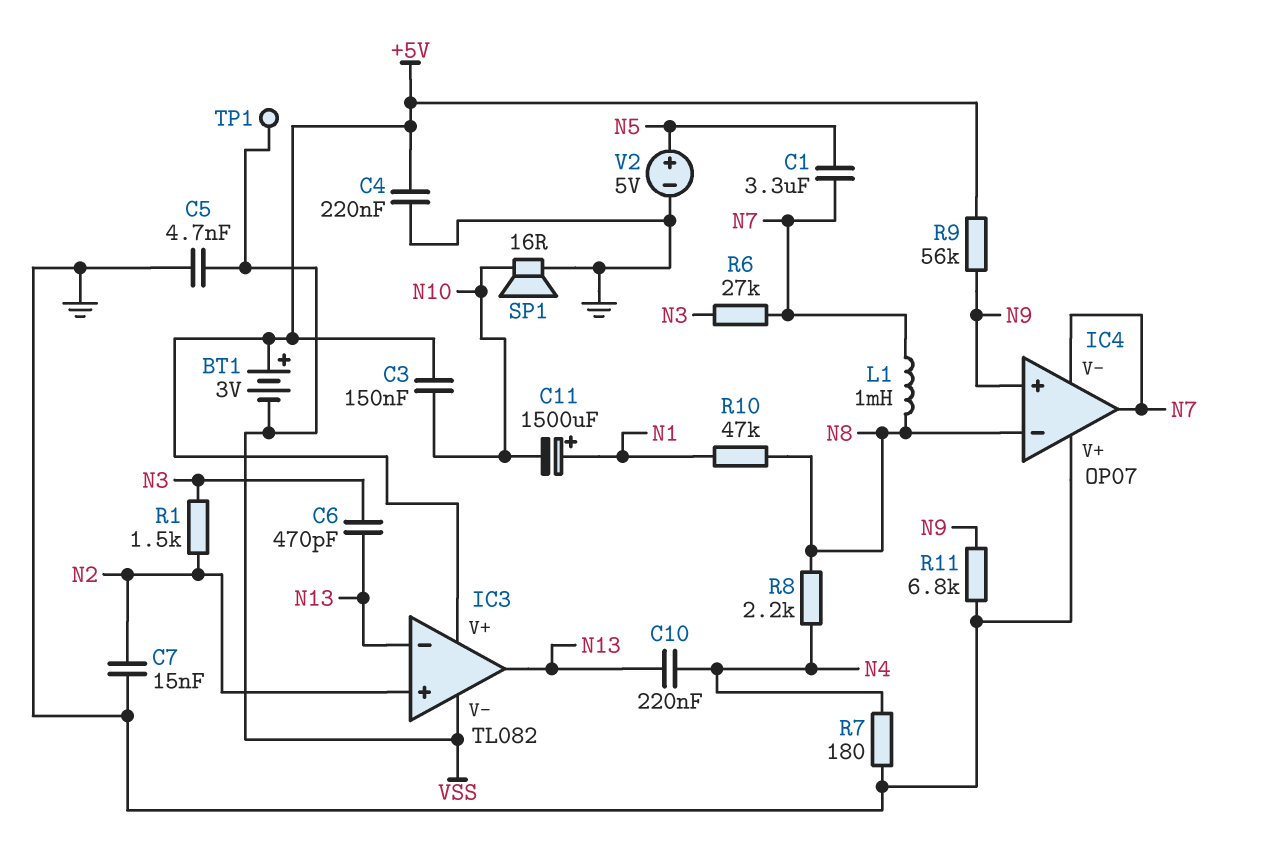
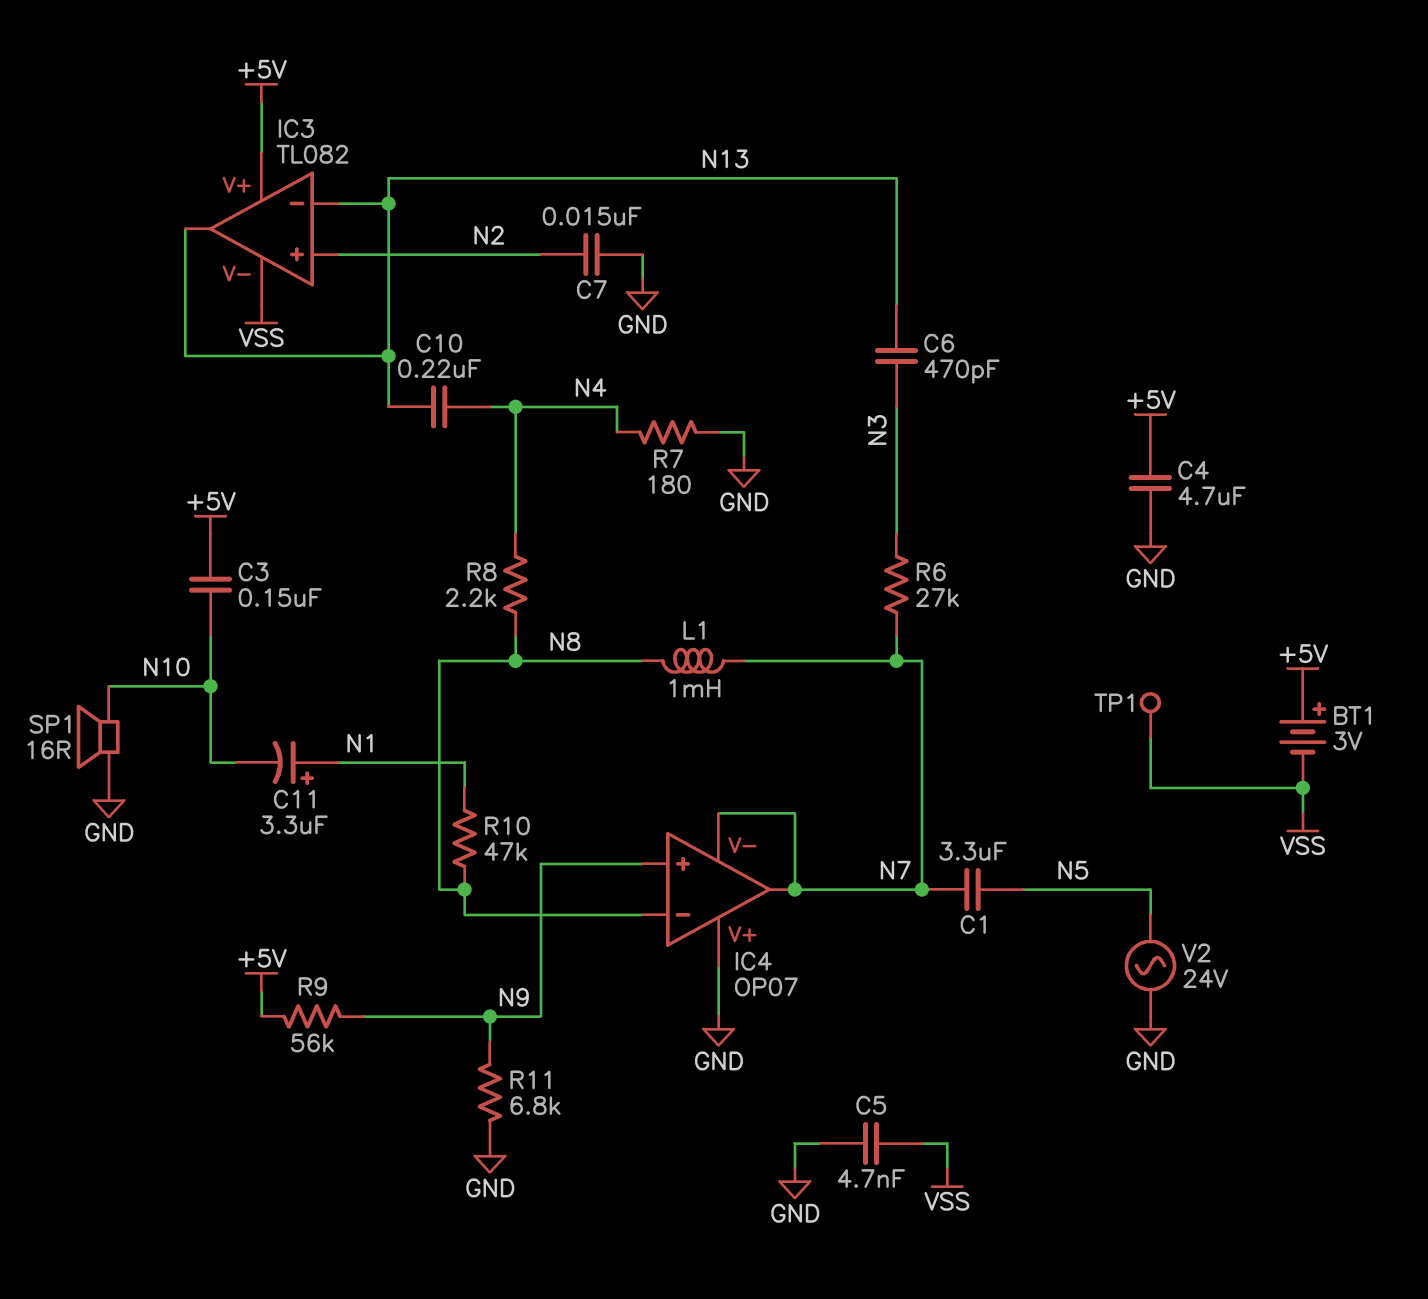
C4: 220nF (+5V, GND) -> 4.7uF (+5V, GND)
C11: 1500uF (plus N1, minus N10) -> 3.3uF (plus N1, minus N10)
R1: 1.5k (N2, N3) -> none
V2: 5V (plus N5, minus GND) -> AC 24V (GND, N5)

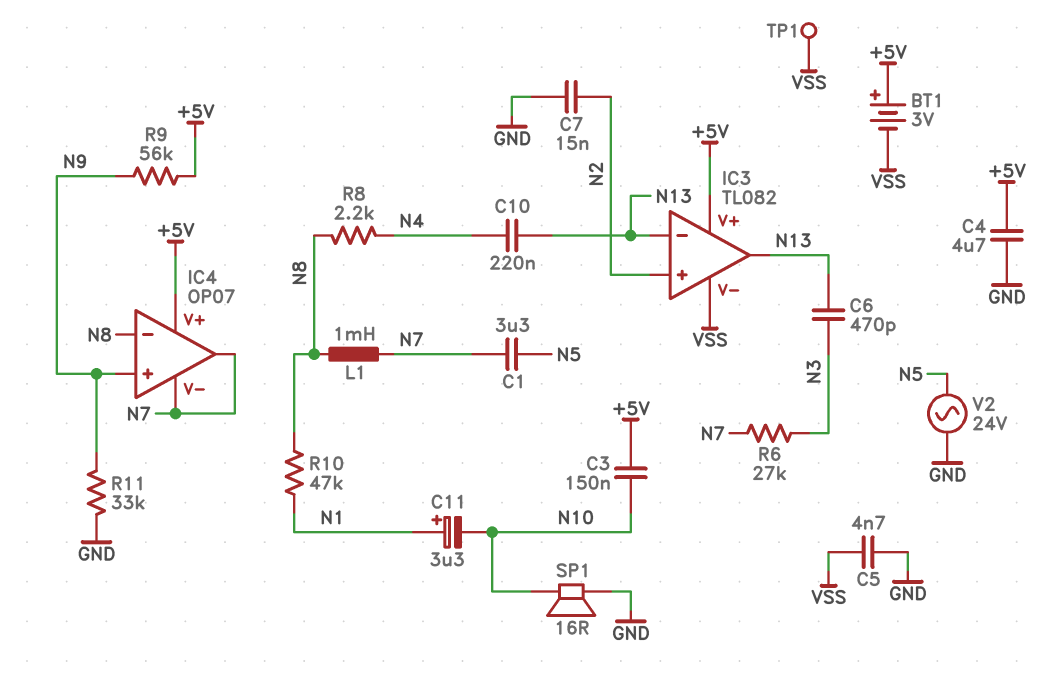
IC4 pin V+: GND -> +5V
R7: 180 (GND, N4) -> none
R11: 6.8k (GND, N9) -> 33k (GND, N9)

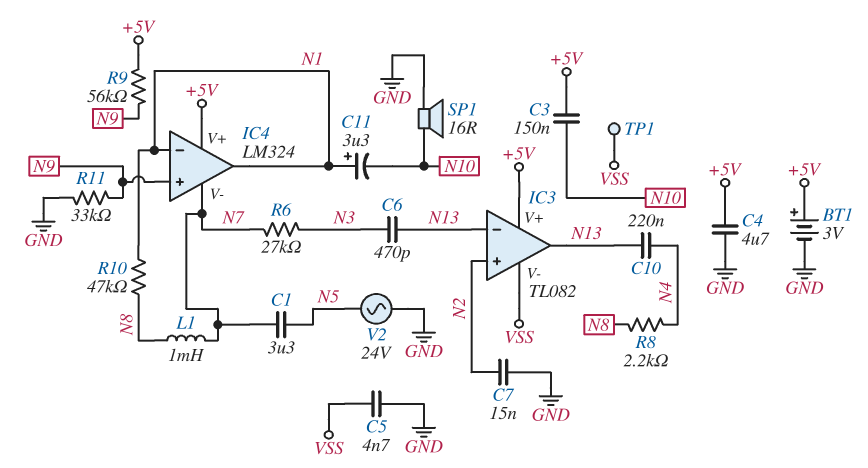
BT1: 3V (plus +5V, minus VSS) -> 3V (plus +5V, minus GND)
IC4: OP07 -> LM324
IC4 pin in-: N8 -> N1
IC4 pin out: N7 -> N1

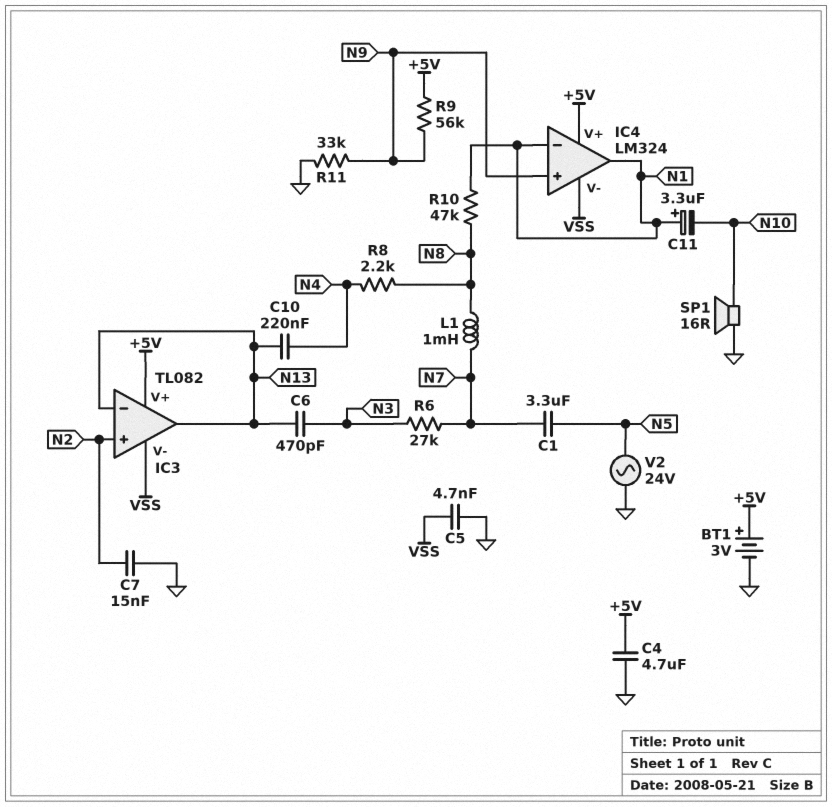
C3: 150nF (+5V, N10) -> none
IC4 pin V-: N7 -> VSS
TP1: test point (VSS) -> none

